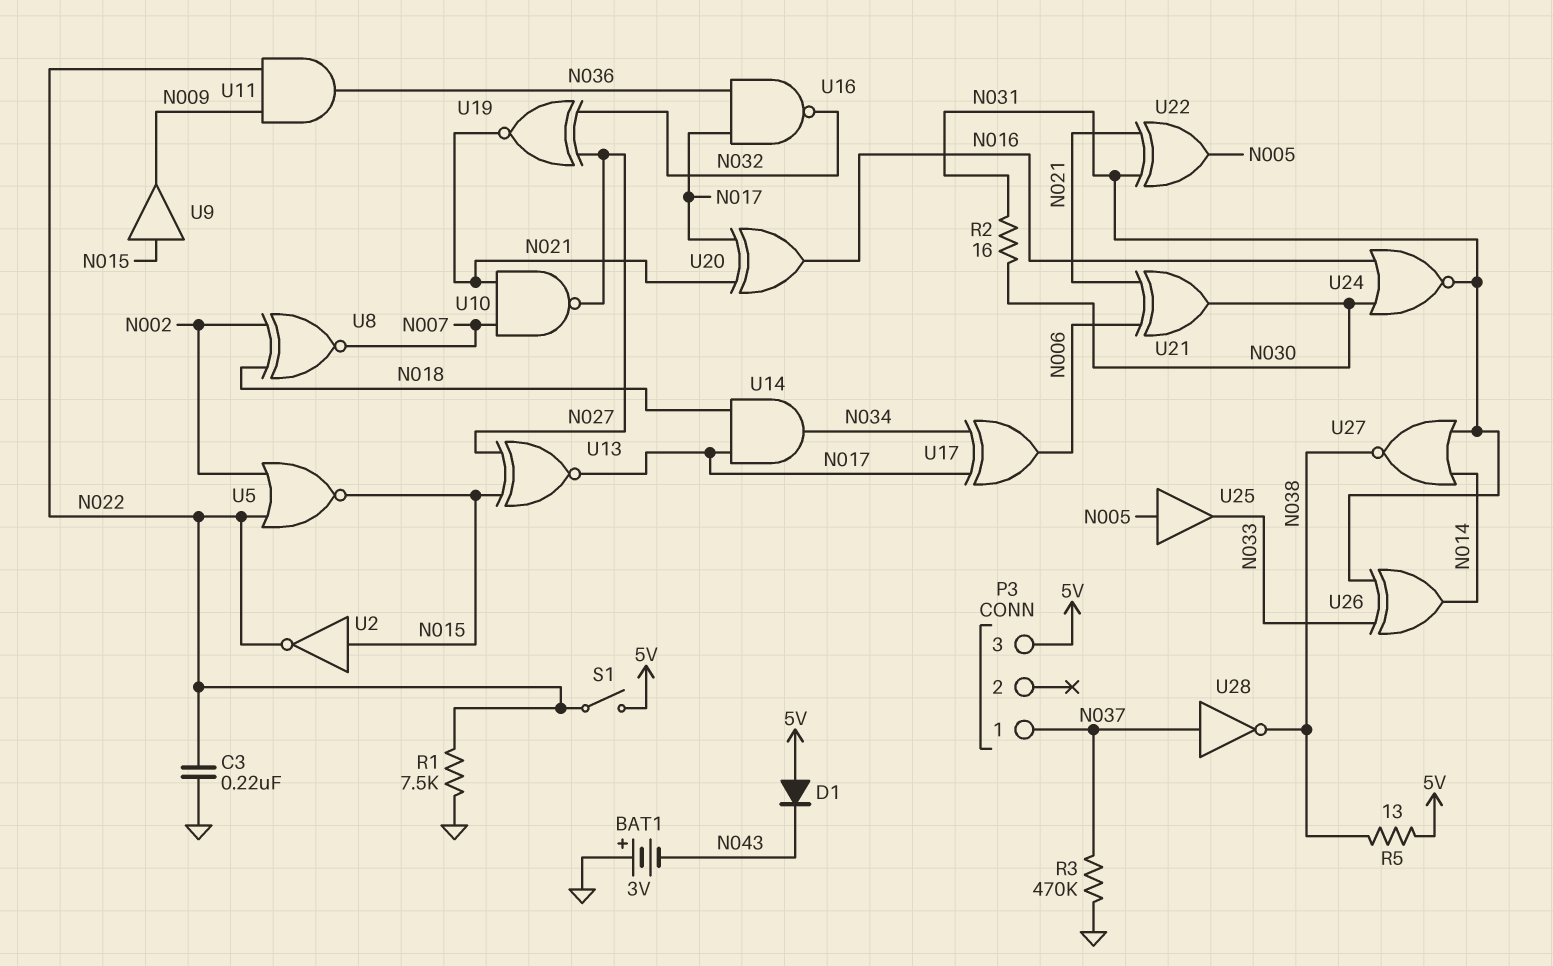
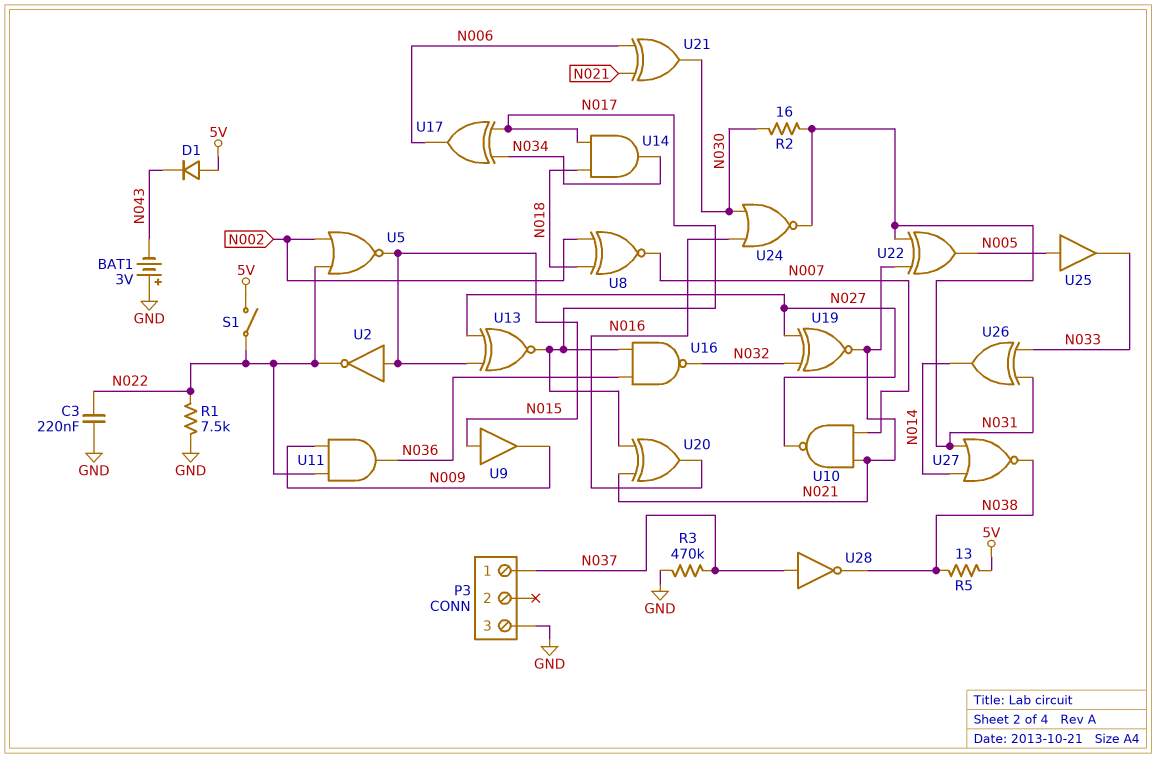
P3 pin 3: 5V -> GND

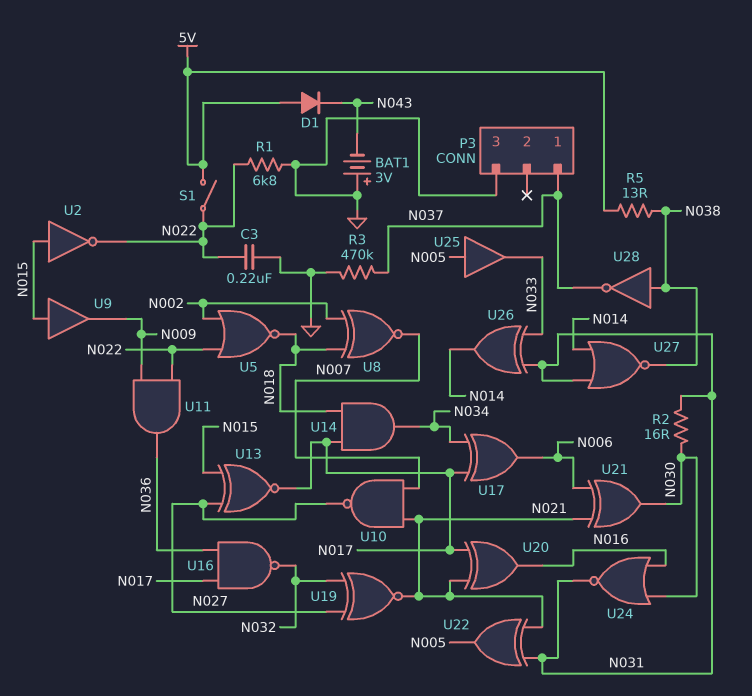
R1: 7.5k (GND, N022) -> 6.8k (GND, N022)
U5: NOR (in N002, in N022, out N015) -> NOR (in N002, in N022, out N018)
U28: NOT (in N037, out N038) -> NOT (in N038, out N037)

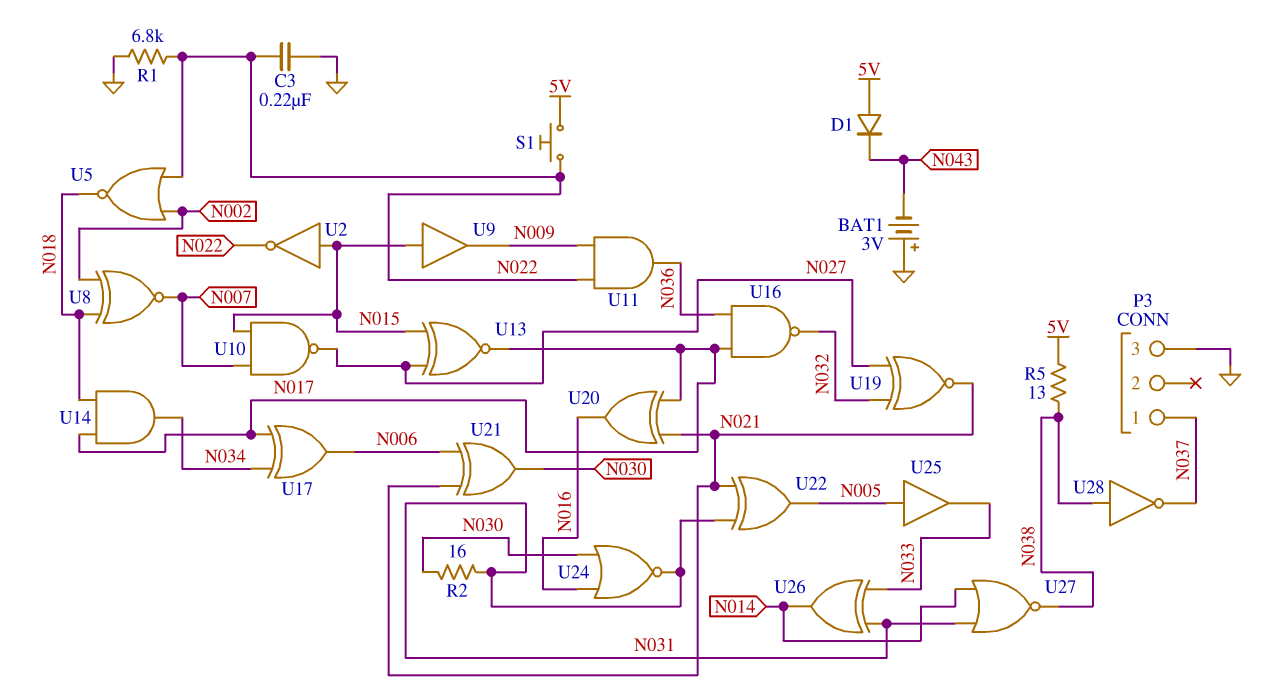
R3: 470k (GND, N037) -> none
S1: switch (5V, N022) -> button (5V, N022)
U10: NAND (in N007, in N021, out N027) -> NAND (in N007, in N015, out N027)

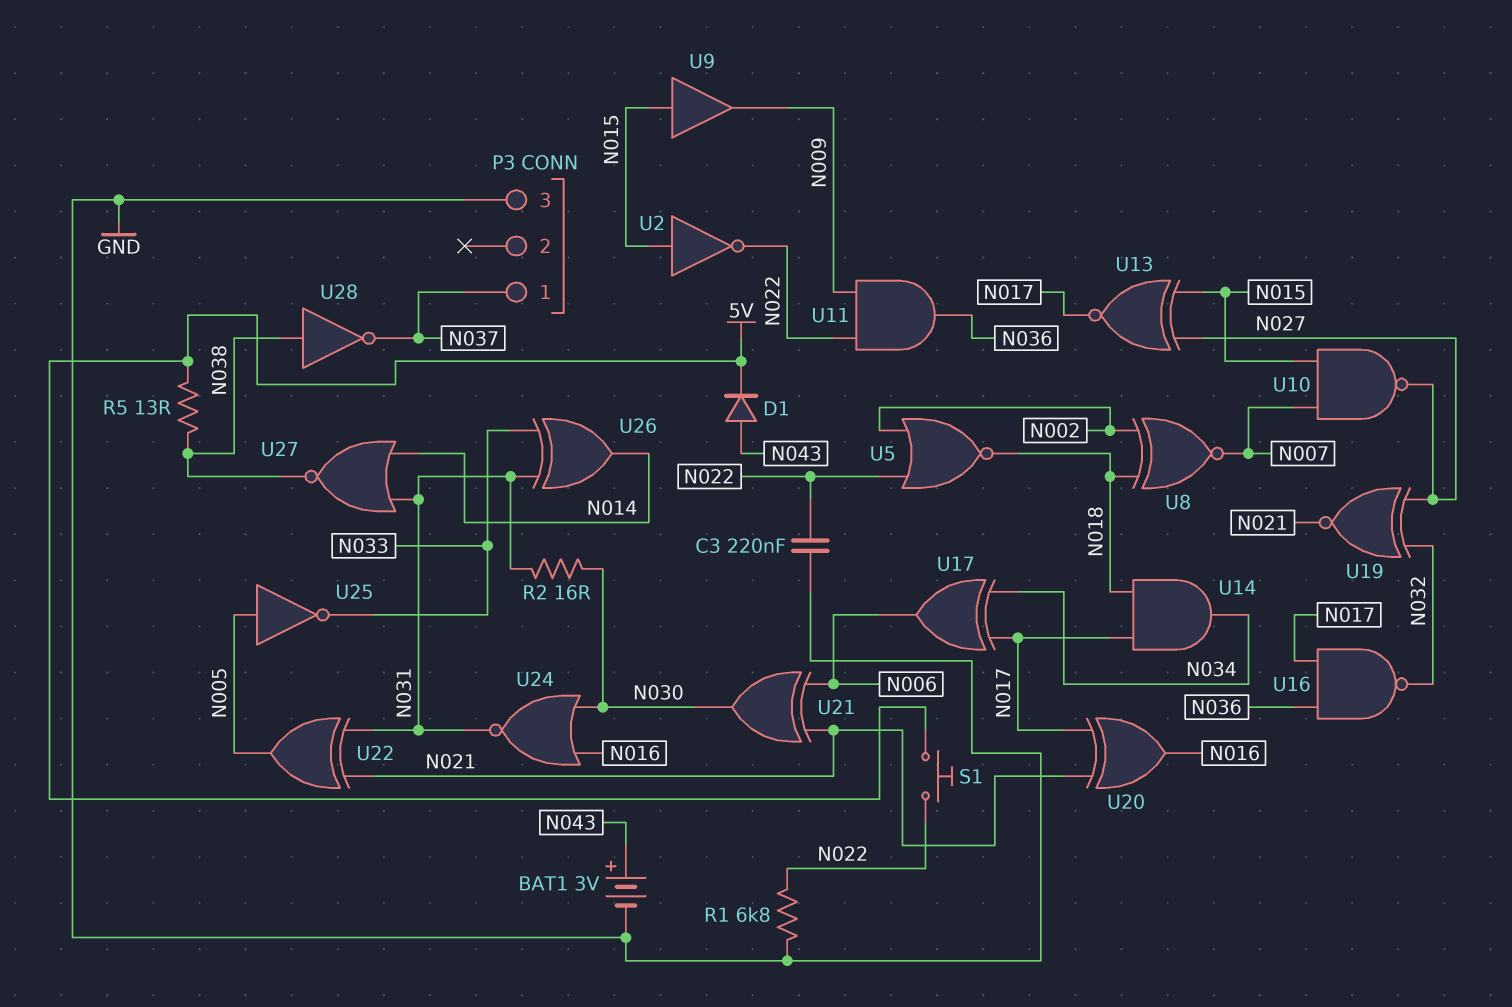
BAT1: 3V (plus GND, minus N043) -> 3V (plus N043, minus GND)
D1: diode (A 5V, K N043) -> diode (A N043, K 5V)
U25: buffer (in N005, out N033) -> NOT (in N005, out N033)

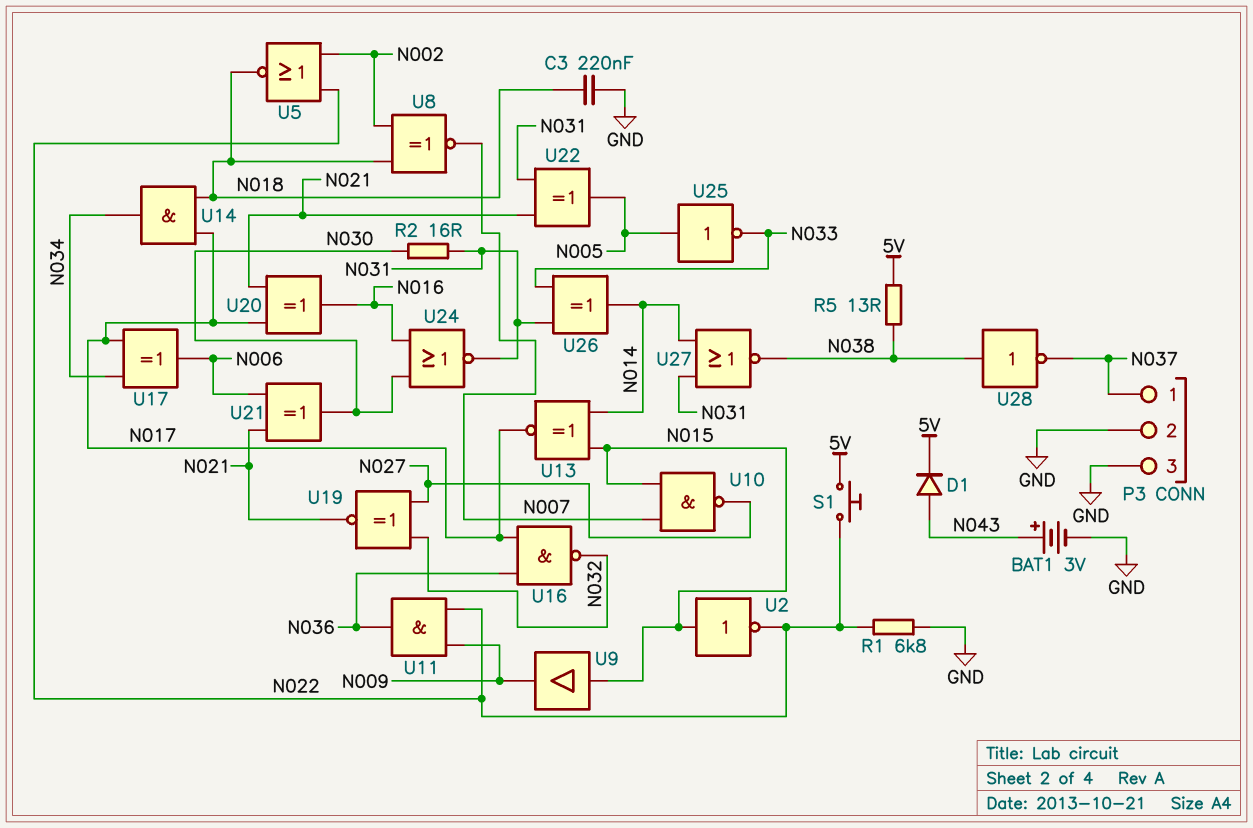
C3: 220nF (GND, N022) -> 220nF (GND, N018)
P3 pin 2: none -> GND
U13: XNOR (in N015, in N027, out N017) -> XNOR (in N014, in N015, out N017)

